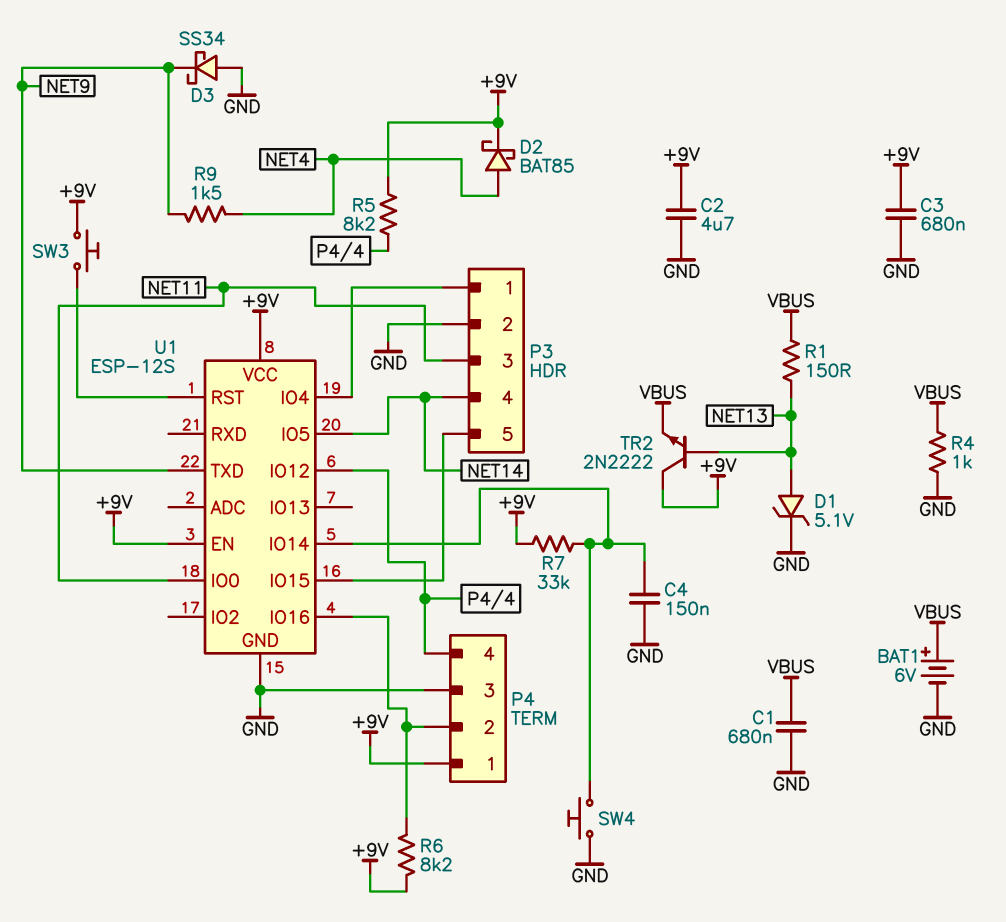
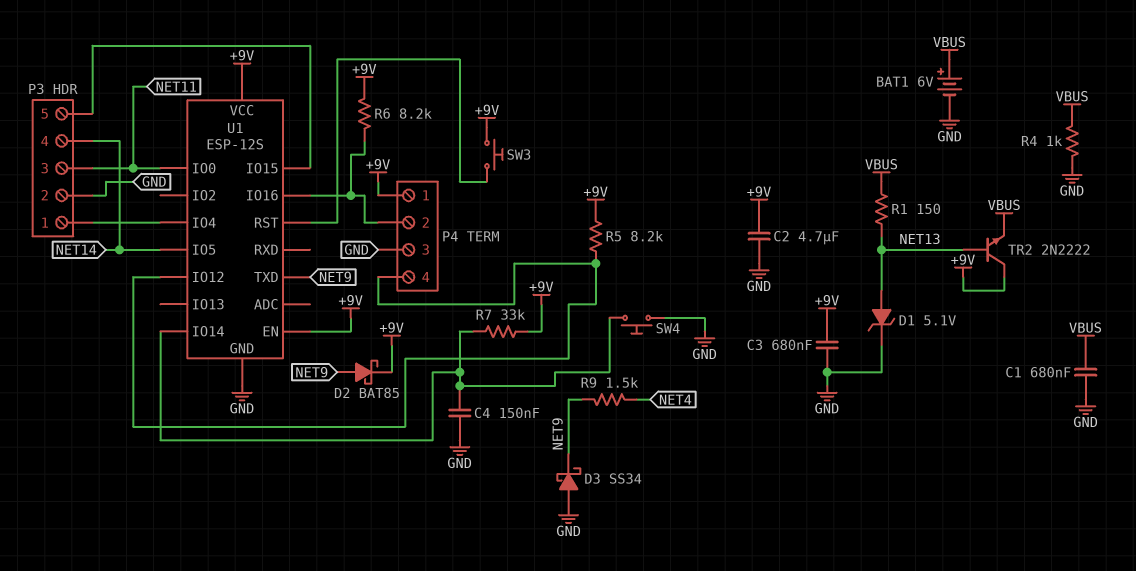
D2: schottky BAT85 (A NET4, K +9V) -> schottky BAT85 (A NET9, K +9V)

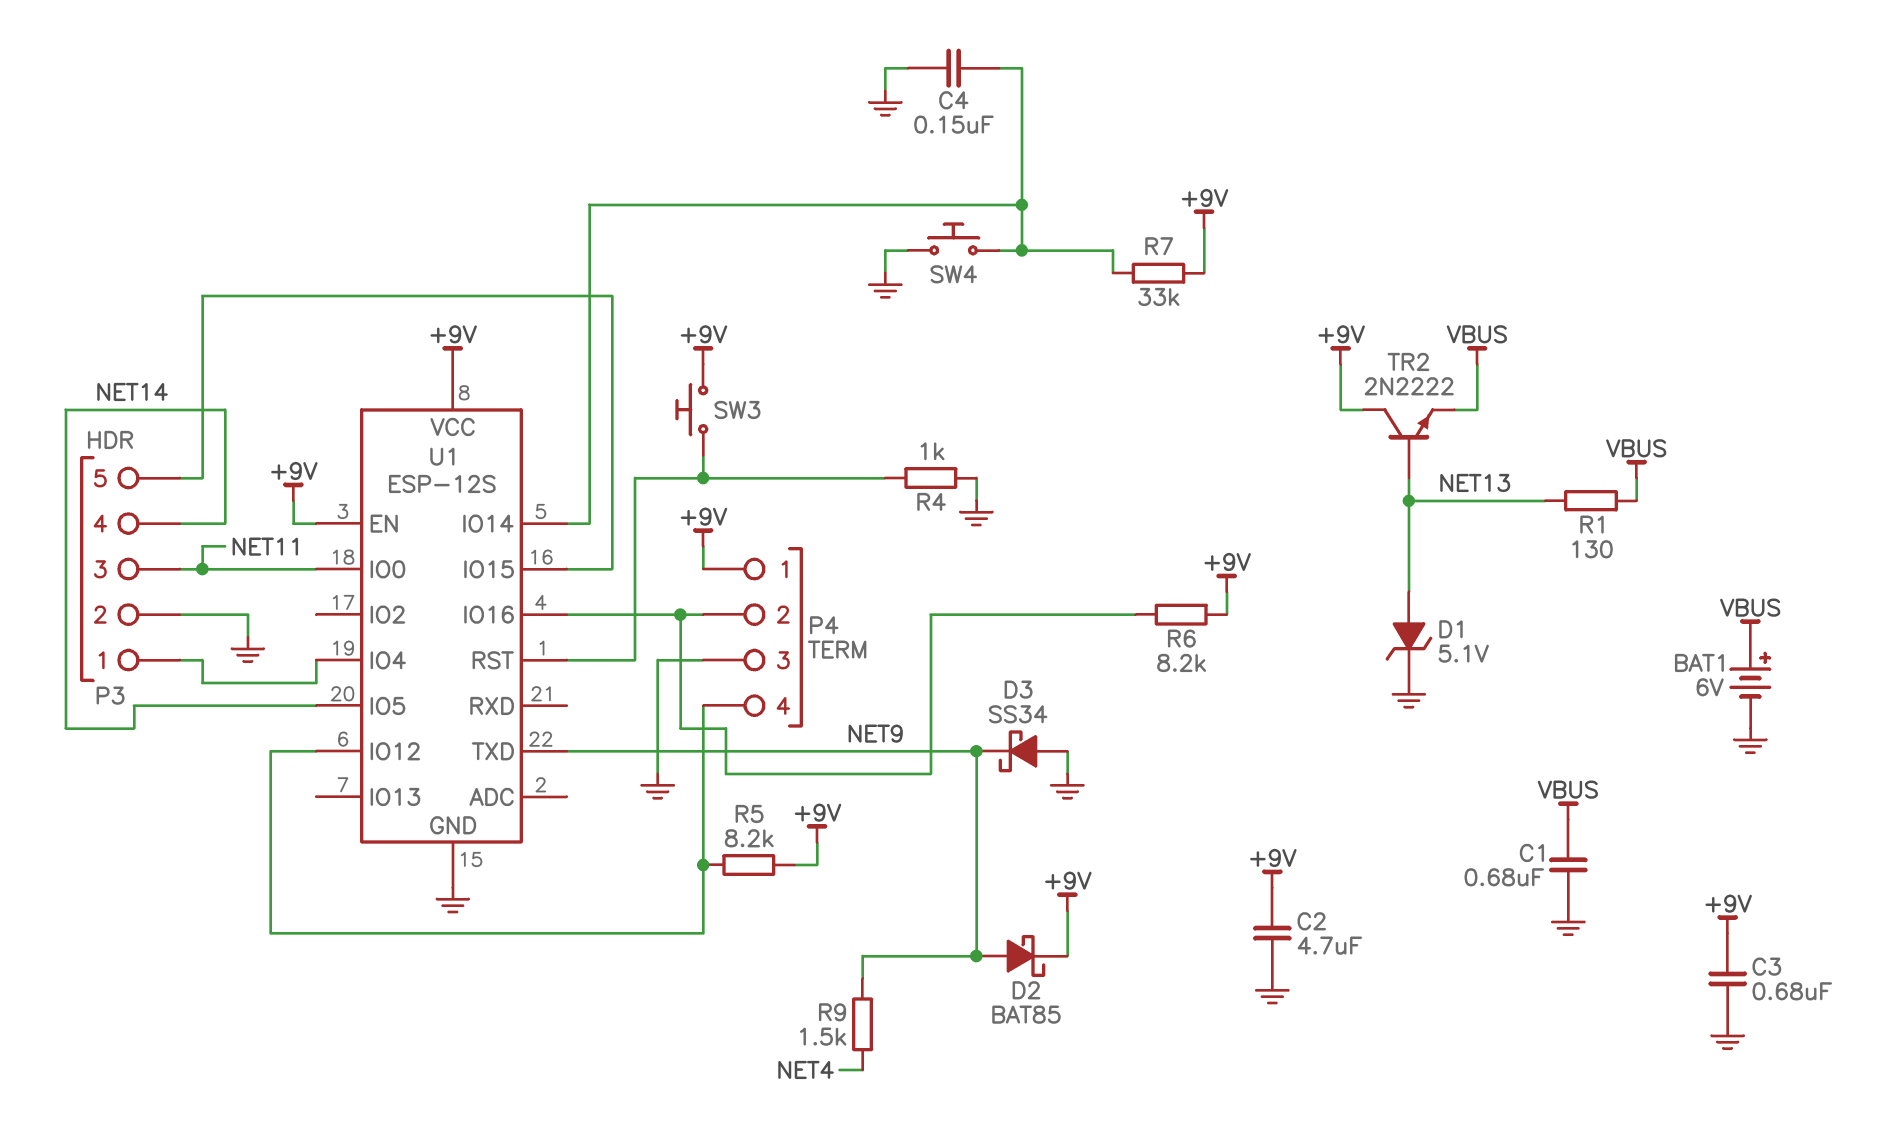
R1: 150 (NET13, VBUS) -> 130 (NET13, VBUS)
R4: 1k (GND, VBUS) -> 1k (GND, U1/RST)

